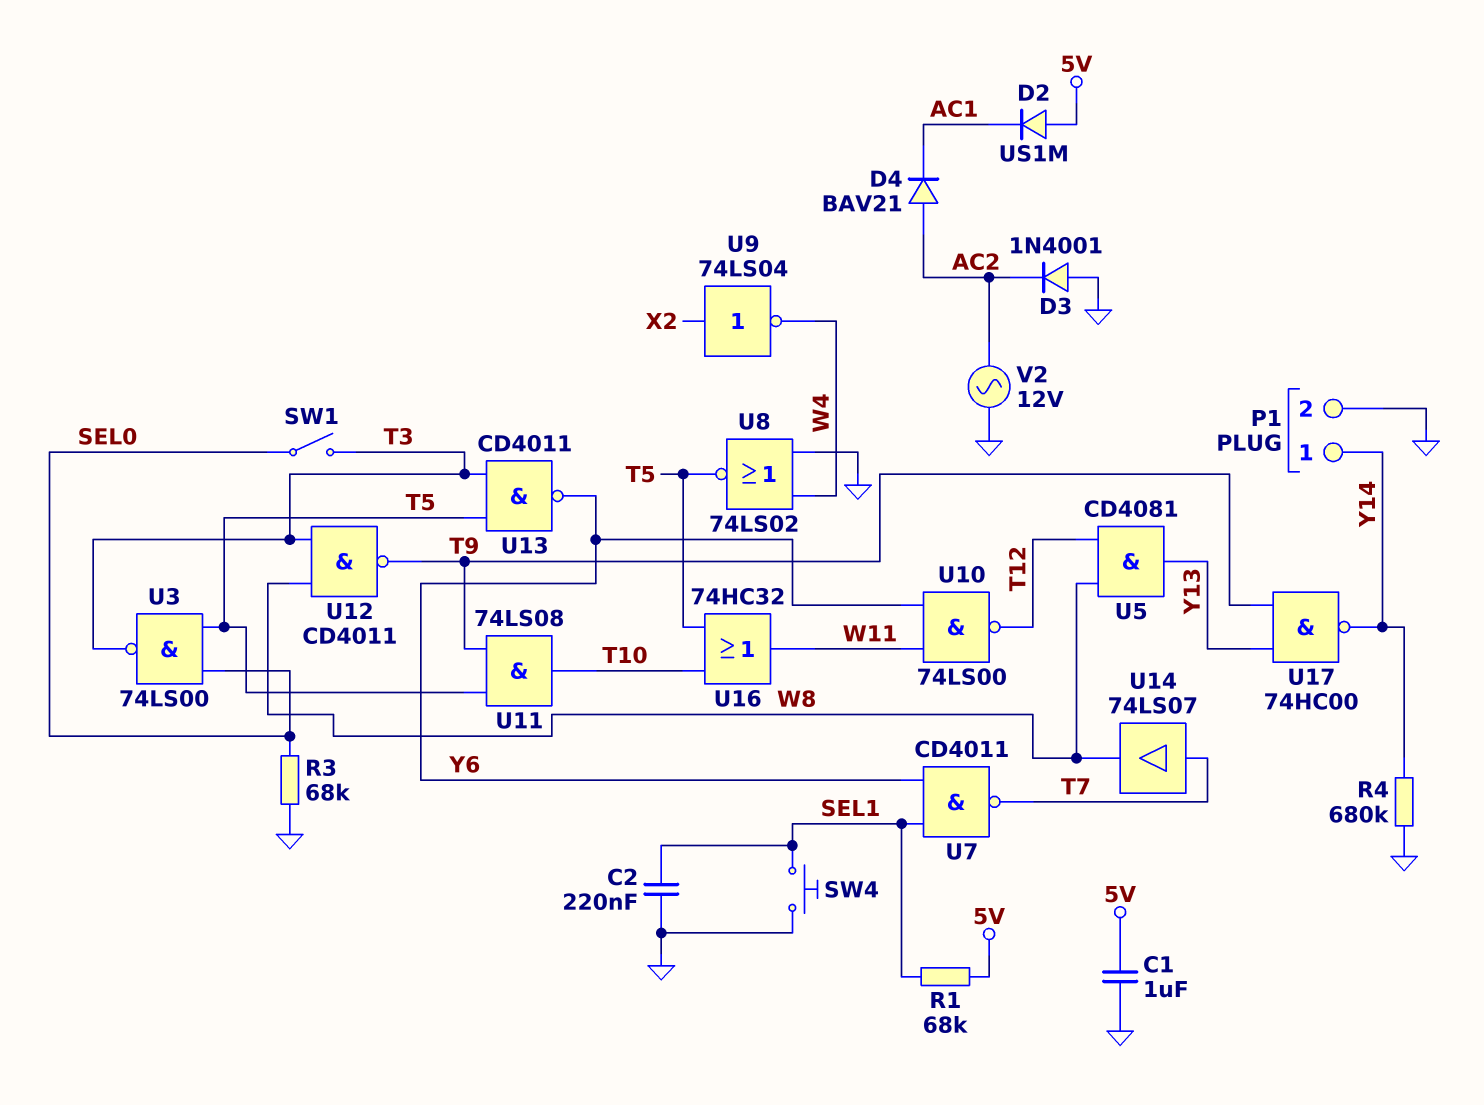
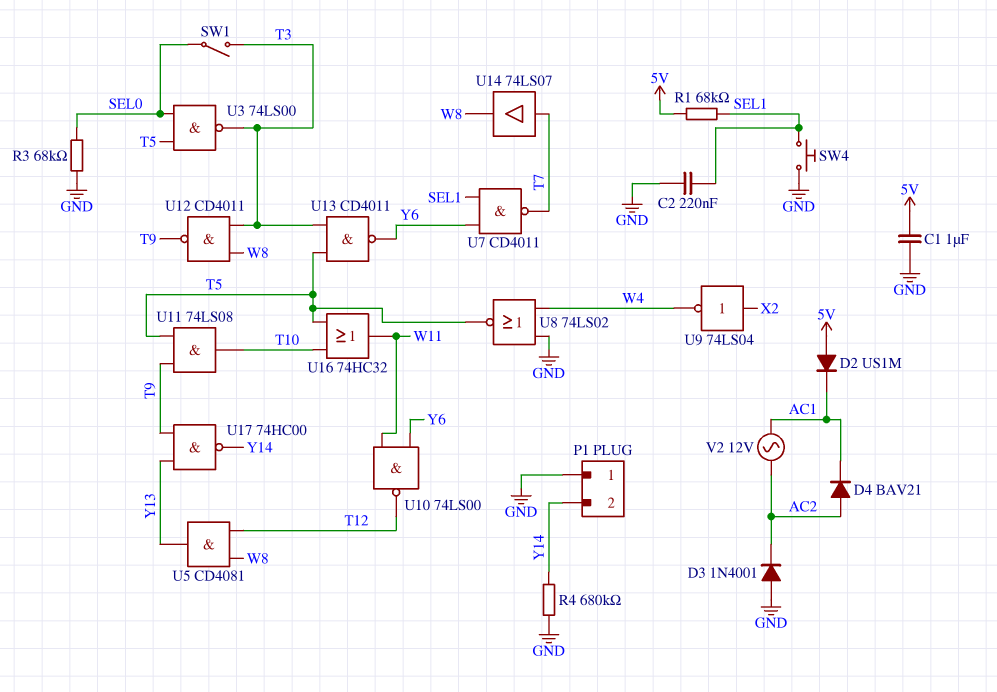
P1 pin 1: Y14 -> GND
P1 pin 2: GND -> Y14
V2: AC 12V (AC2, GND) -> AC 12V (AC1, AC2)

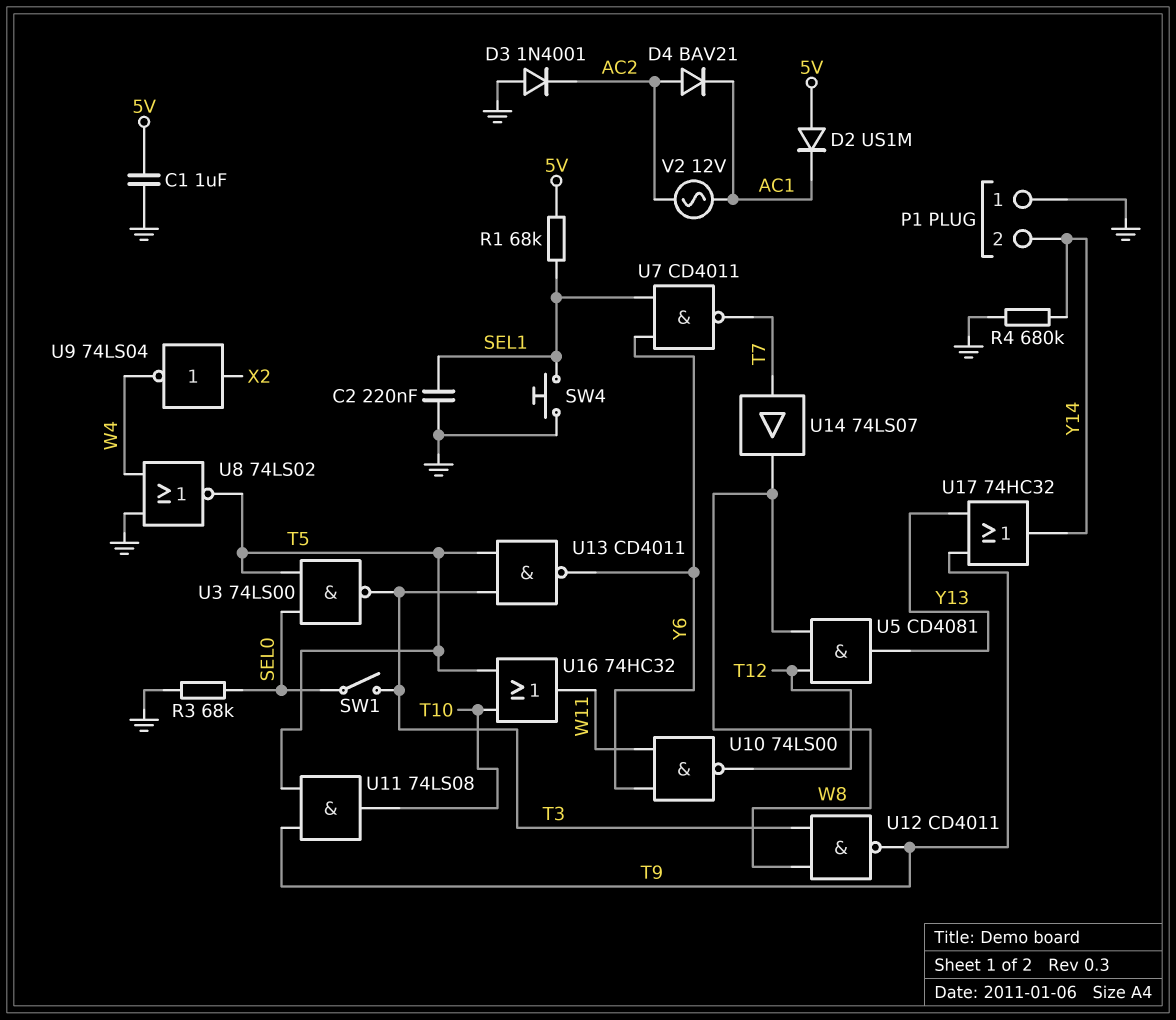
U17: NAND 74HC00 (in T9, in Y13, out Y14) -> OR 74HC32 (in T9, in Y13, out Y14)

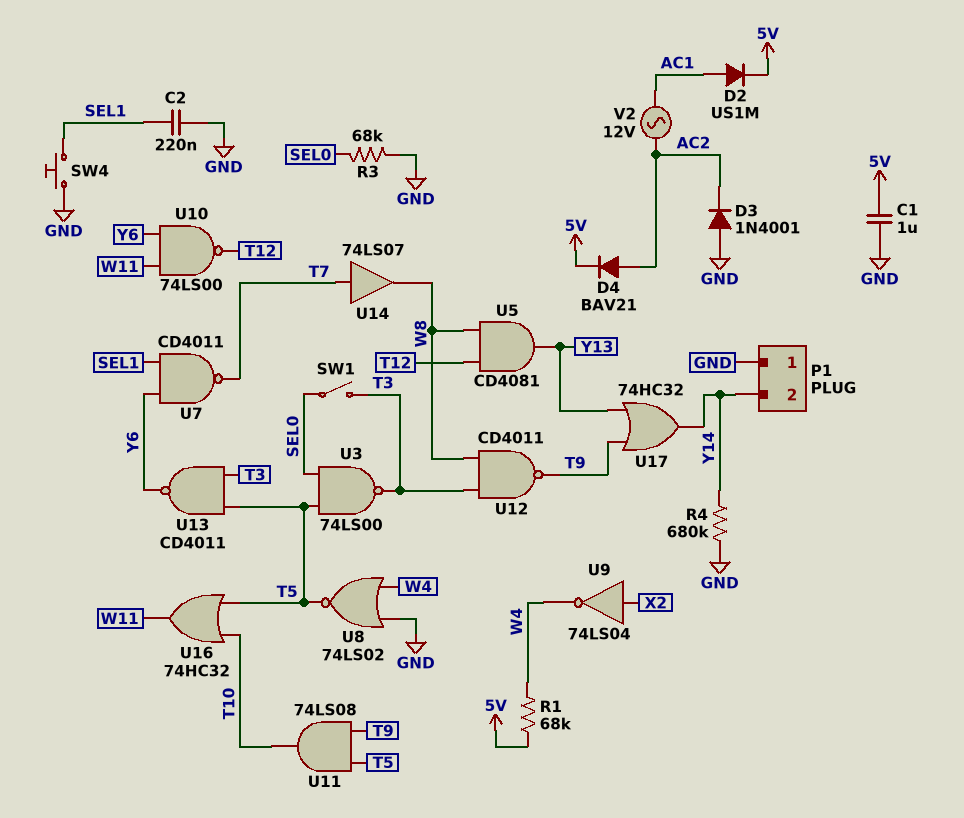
D2: diode US1M (A 5V, K AC1) -> diode US1M (A AC1, K 5V)
D4: diode BAV21 (A AC2, K AC1) -> diode BAV21 (A AC2, K 5V)
R1: 68k (5V, SEL1) -> 68k (5V, W4)

